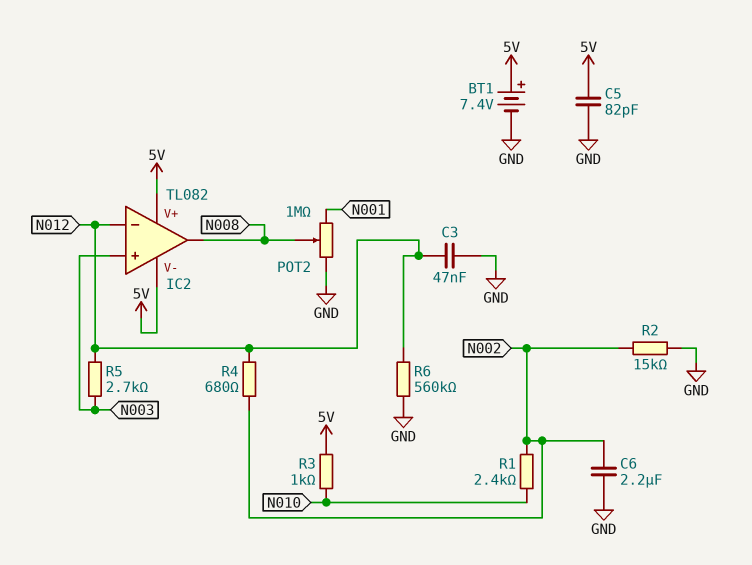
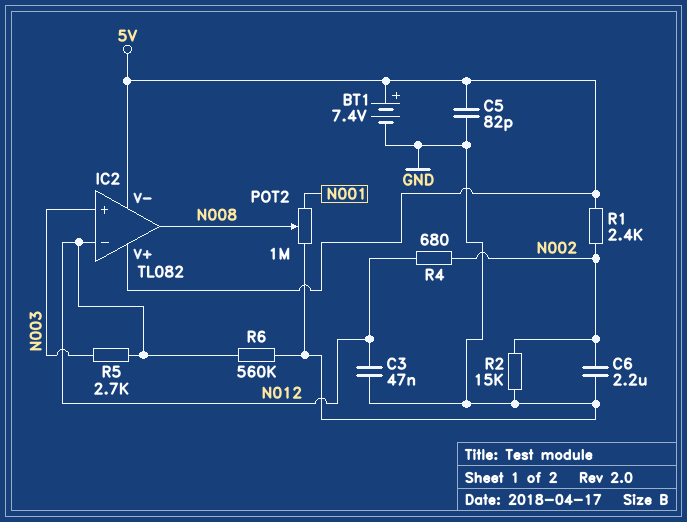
R1: 2.4k (N002, N010) -> 2.4k (5V, N002)
R3: 1k (5V, N010) -> none

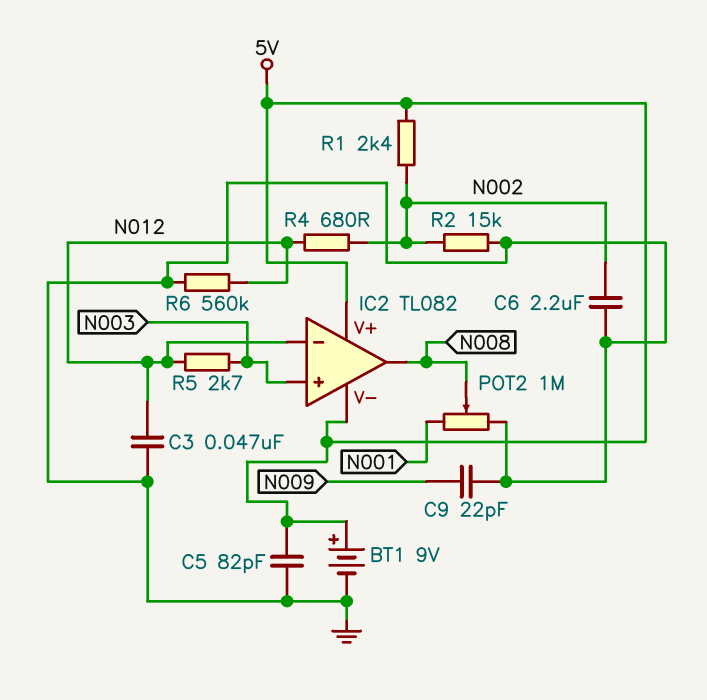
BT1: 7.4V (plus 5V, minus GND) -> 9V (plus 5V, minus GND)
C9: none -> 22pF (GND, N009)

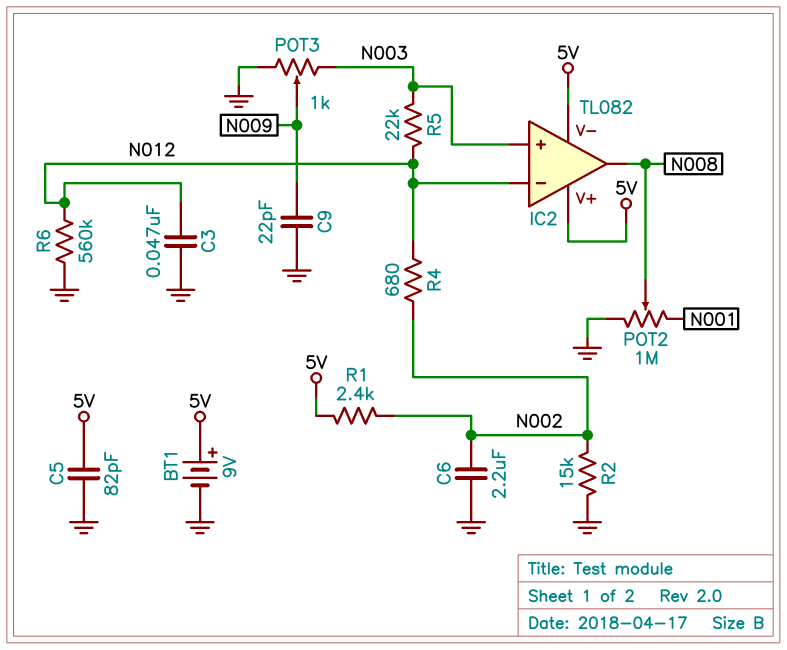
POT3: none -> 1k (GND, N003, wiper N009)
R5: 2.7k (N003, N012) -> 22k (N003, N012)

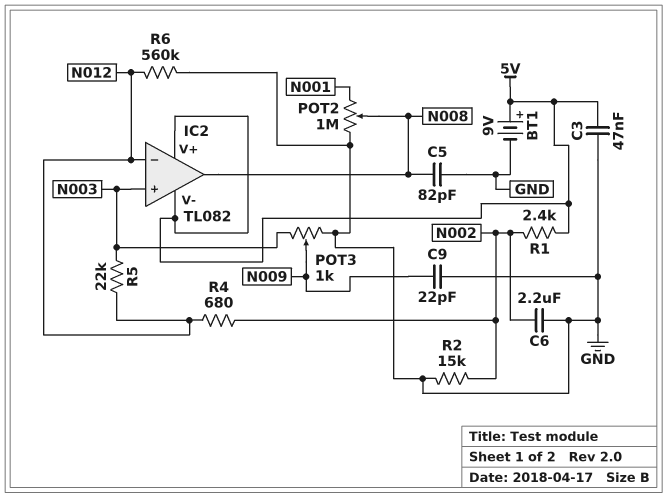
C3: 47nF (GND, N012) -> 47nF (5V, GND)
C5: 82pF (5V, GND) -> 82pF (GND, N008)

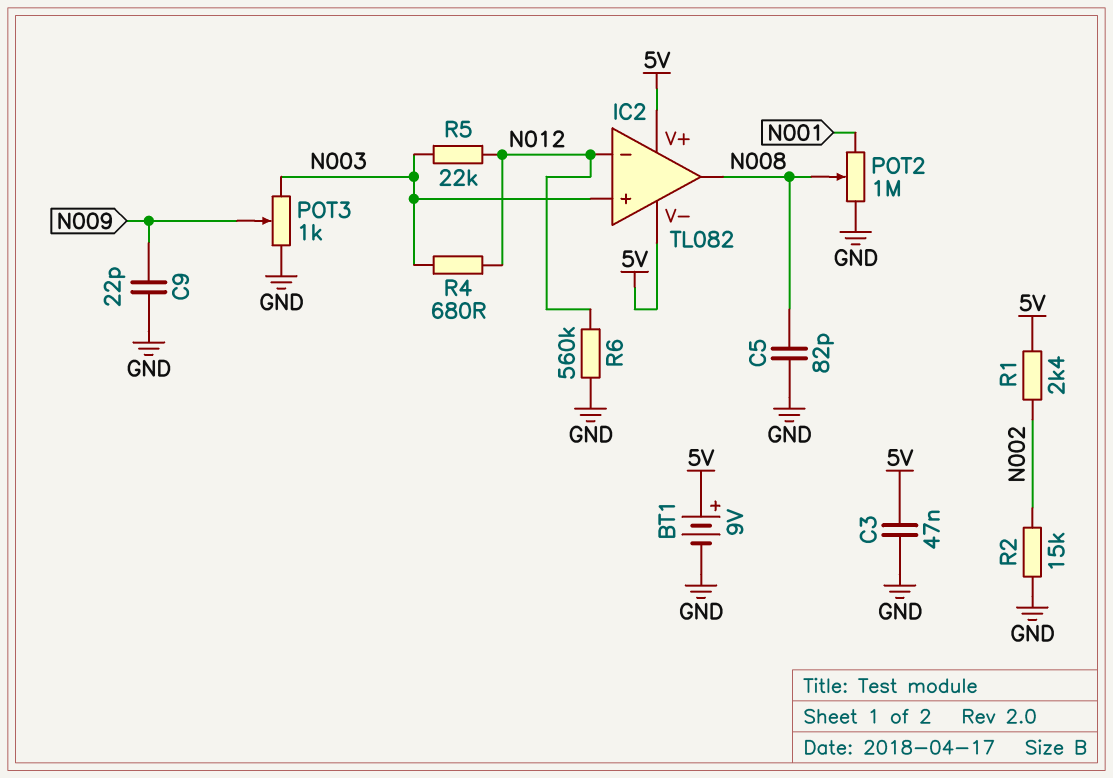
C6: 2.2uF (GND, N002) -> none
R4: 680 (N002, N012) -> 680 (N003, N012)

